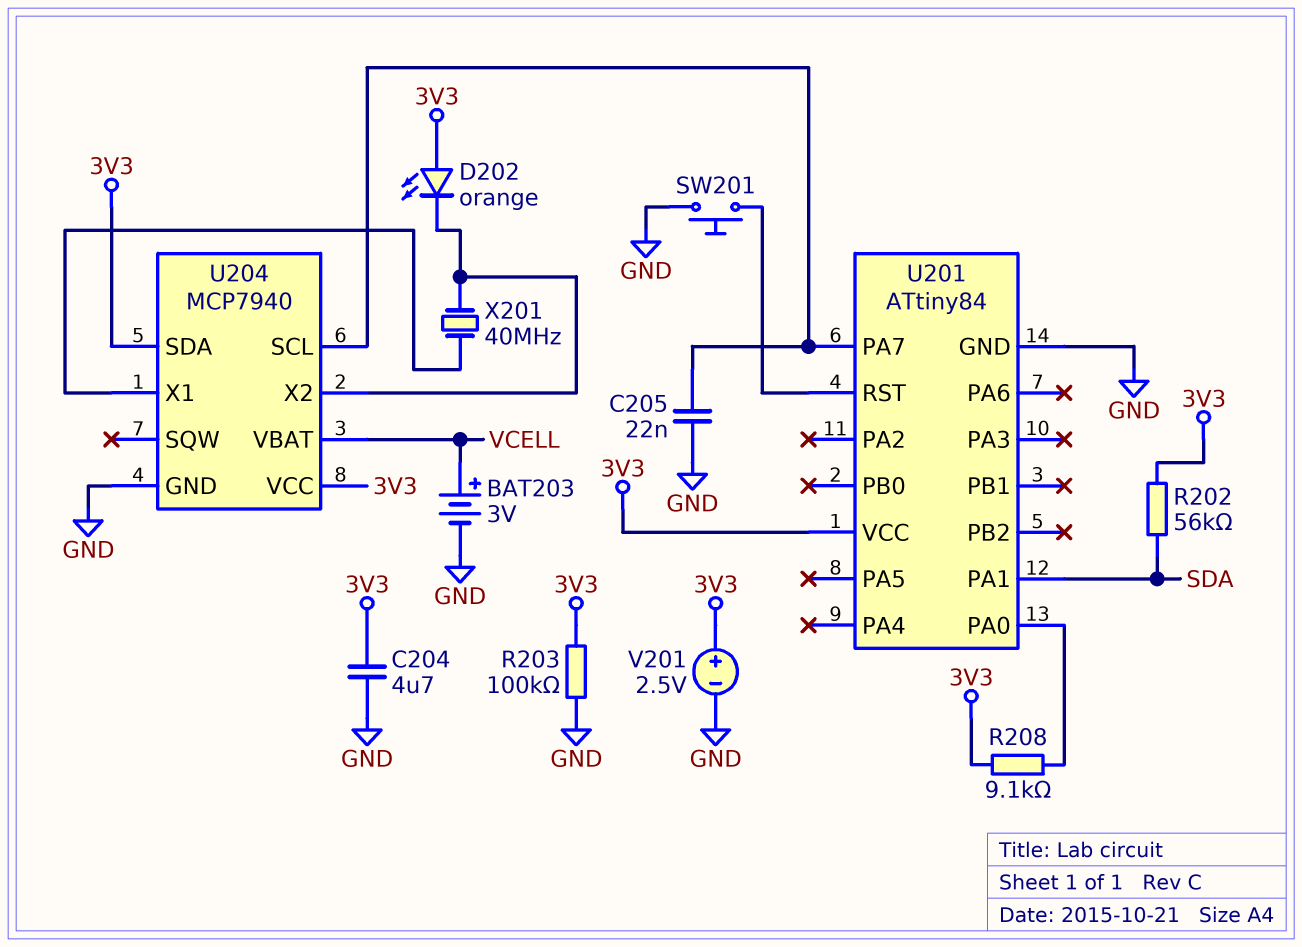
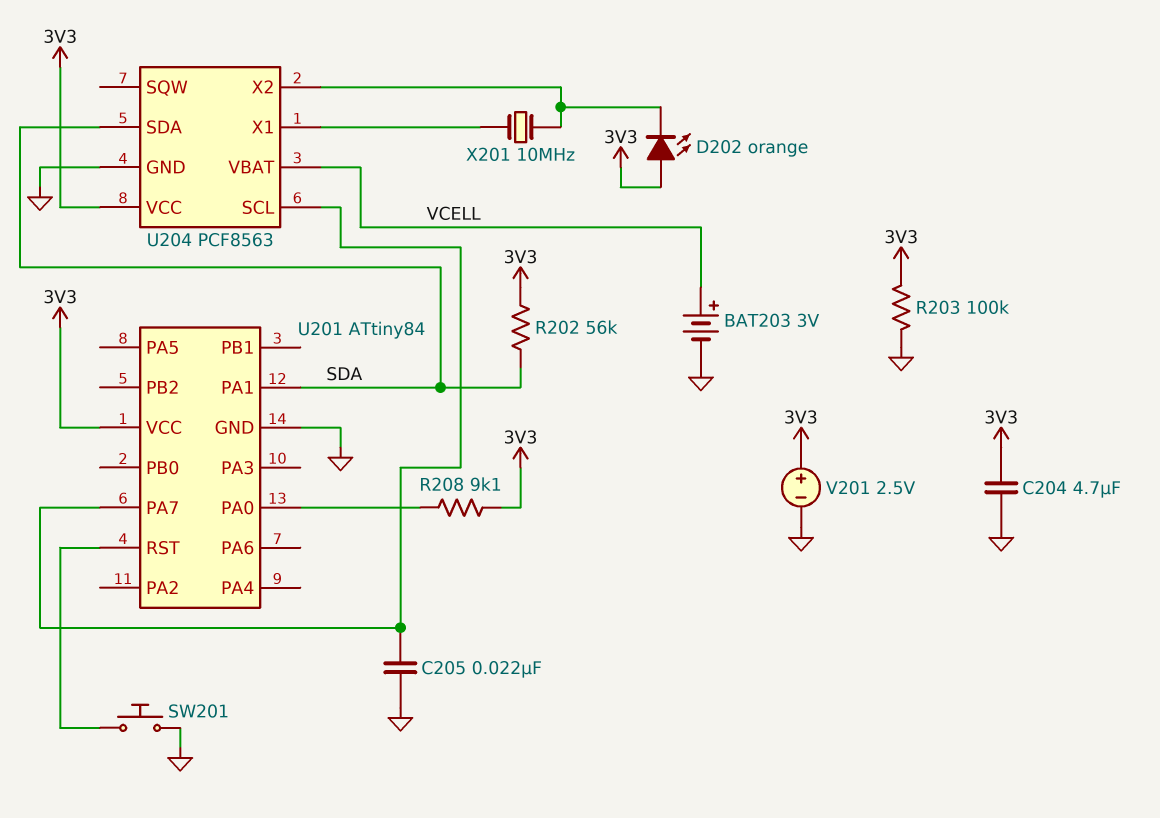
U204: MCP7940 -> PCF8563
U204 pin SDA: 3V3 -> SDA
X201: 40MHz (U204/X1, U204/X2) -> 10MHz (U204/X1, U204/X2)

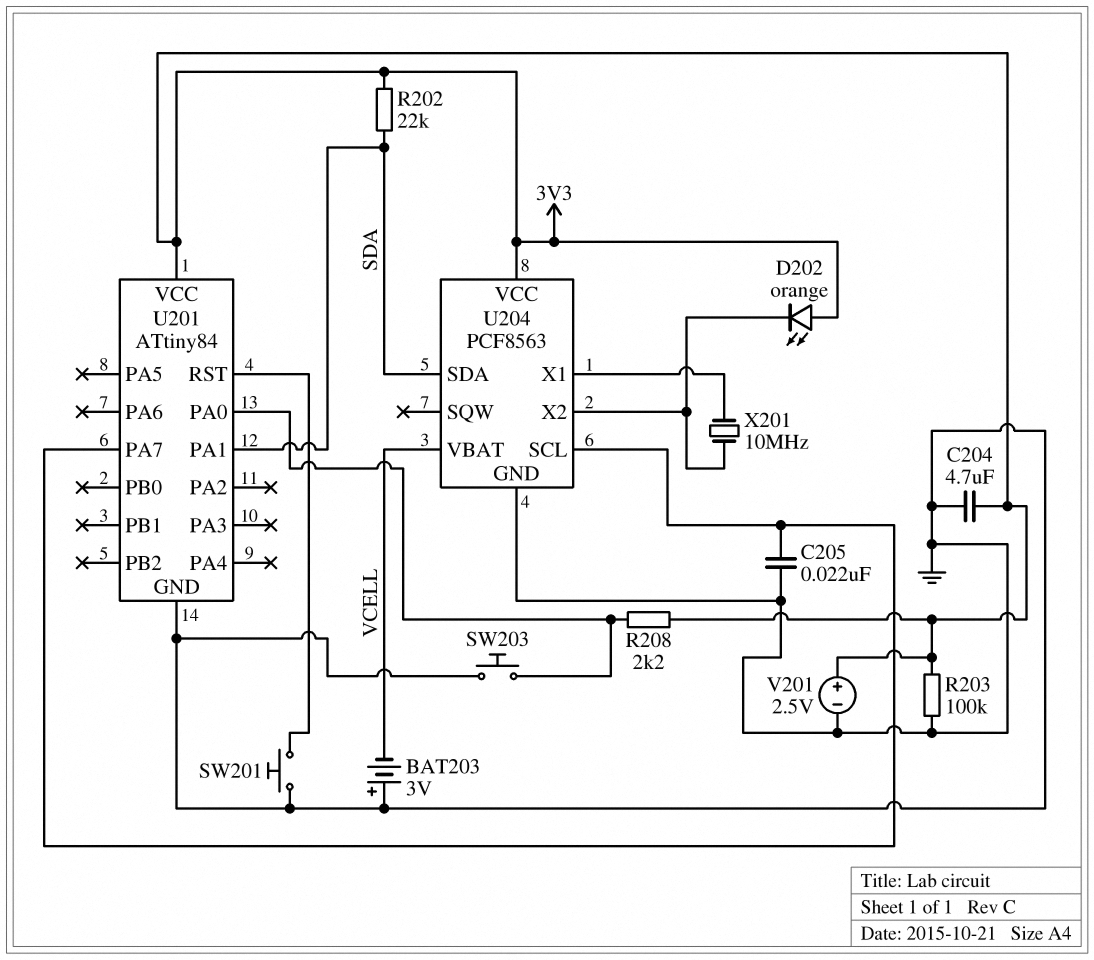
BAT203: 3V (plus VCELL, minus GND) -> 3V (plus GND, minus VCELL)
R202: 56k (3V3, SDA) -> 22k (3V3, SDA)
R208: 9.1k (3V3, U201/PA0) -> 2.2k (3V3, U201/PA0)
SW203: none -> button (GND, U201/PA0)

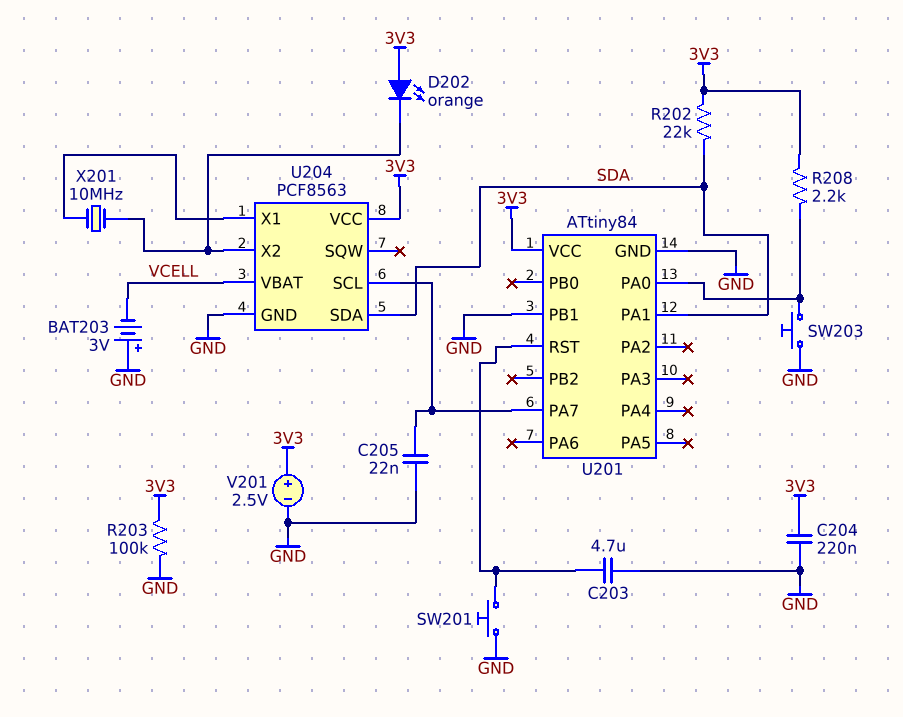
C203: none -> 4.7uF (GND, U201/RST)
C204: 4.7uF (3V3, GND) -> 220nF (3V3, GND)
U201 pin PB1: none -> GND

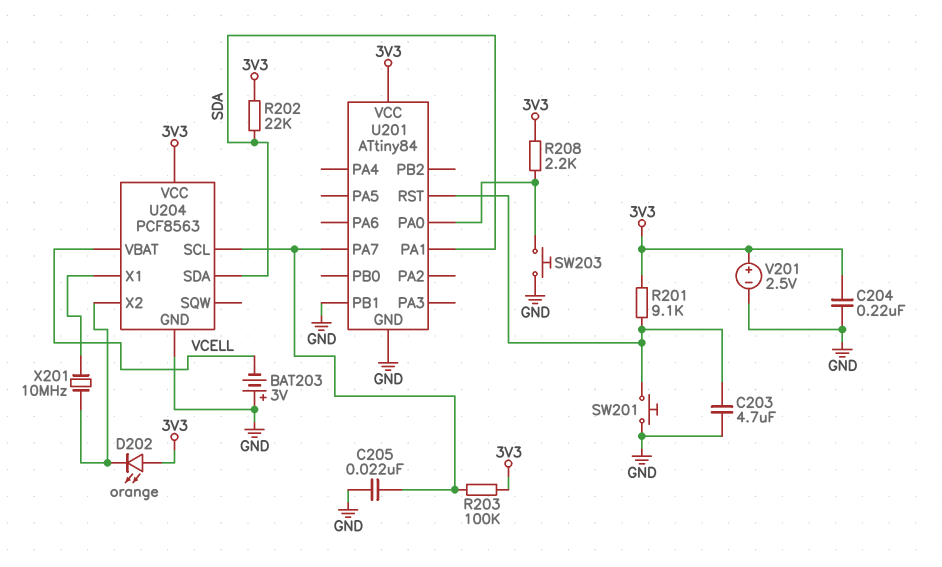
R201: none -> 9.1k (3V3, U201/RST)
R203: 100k (3V3, GND) -> 100k (3V3, U201/PA7)

